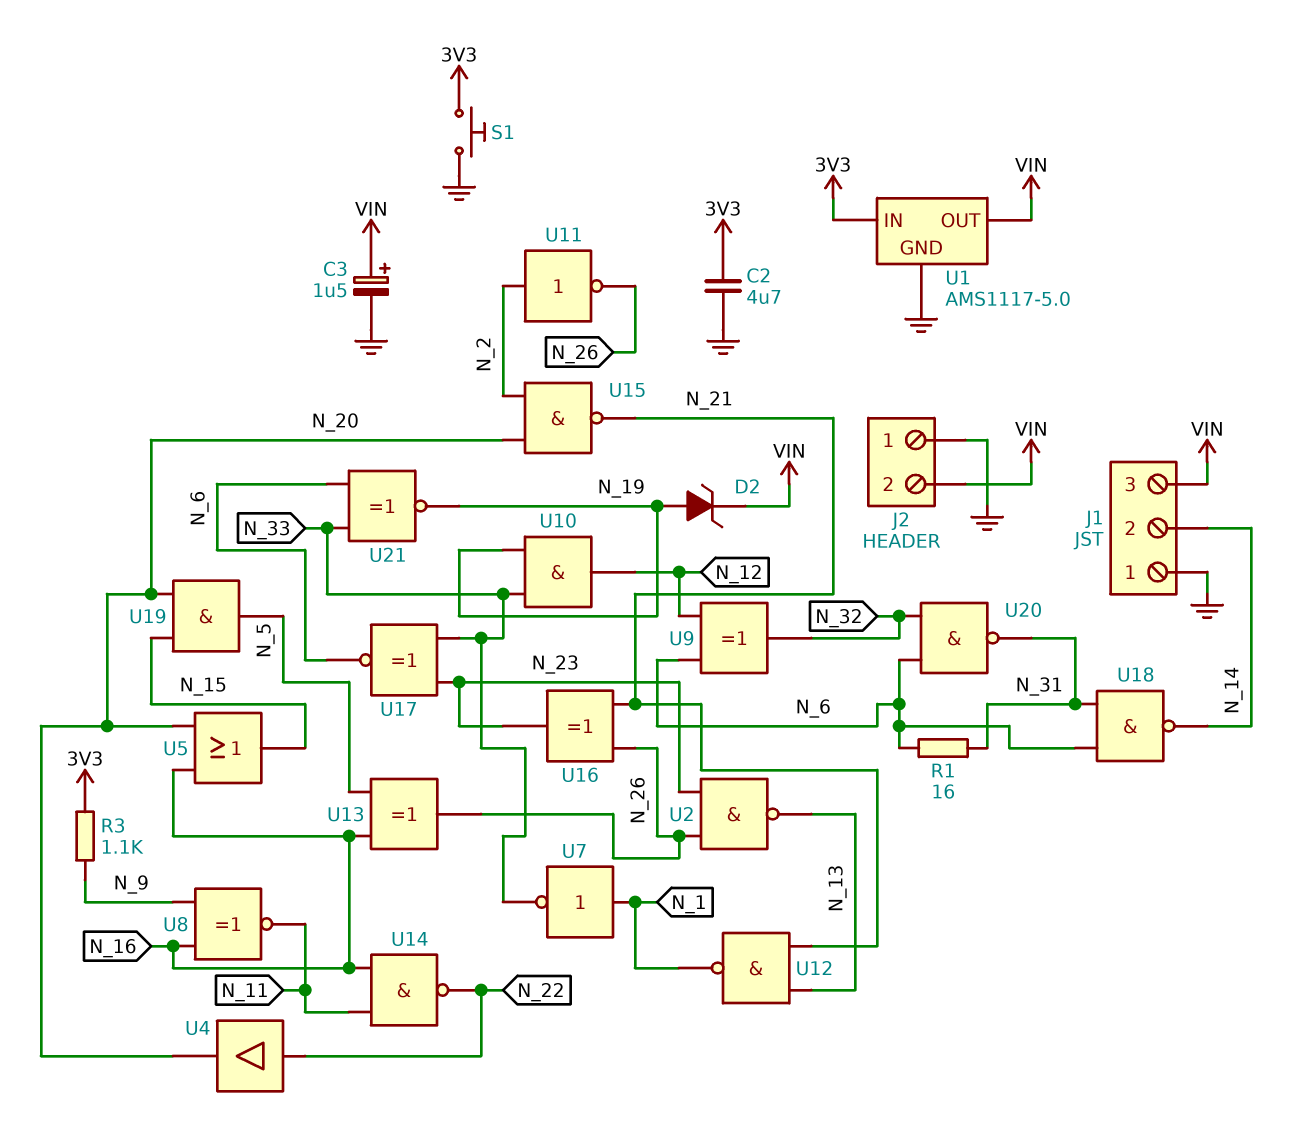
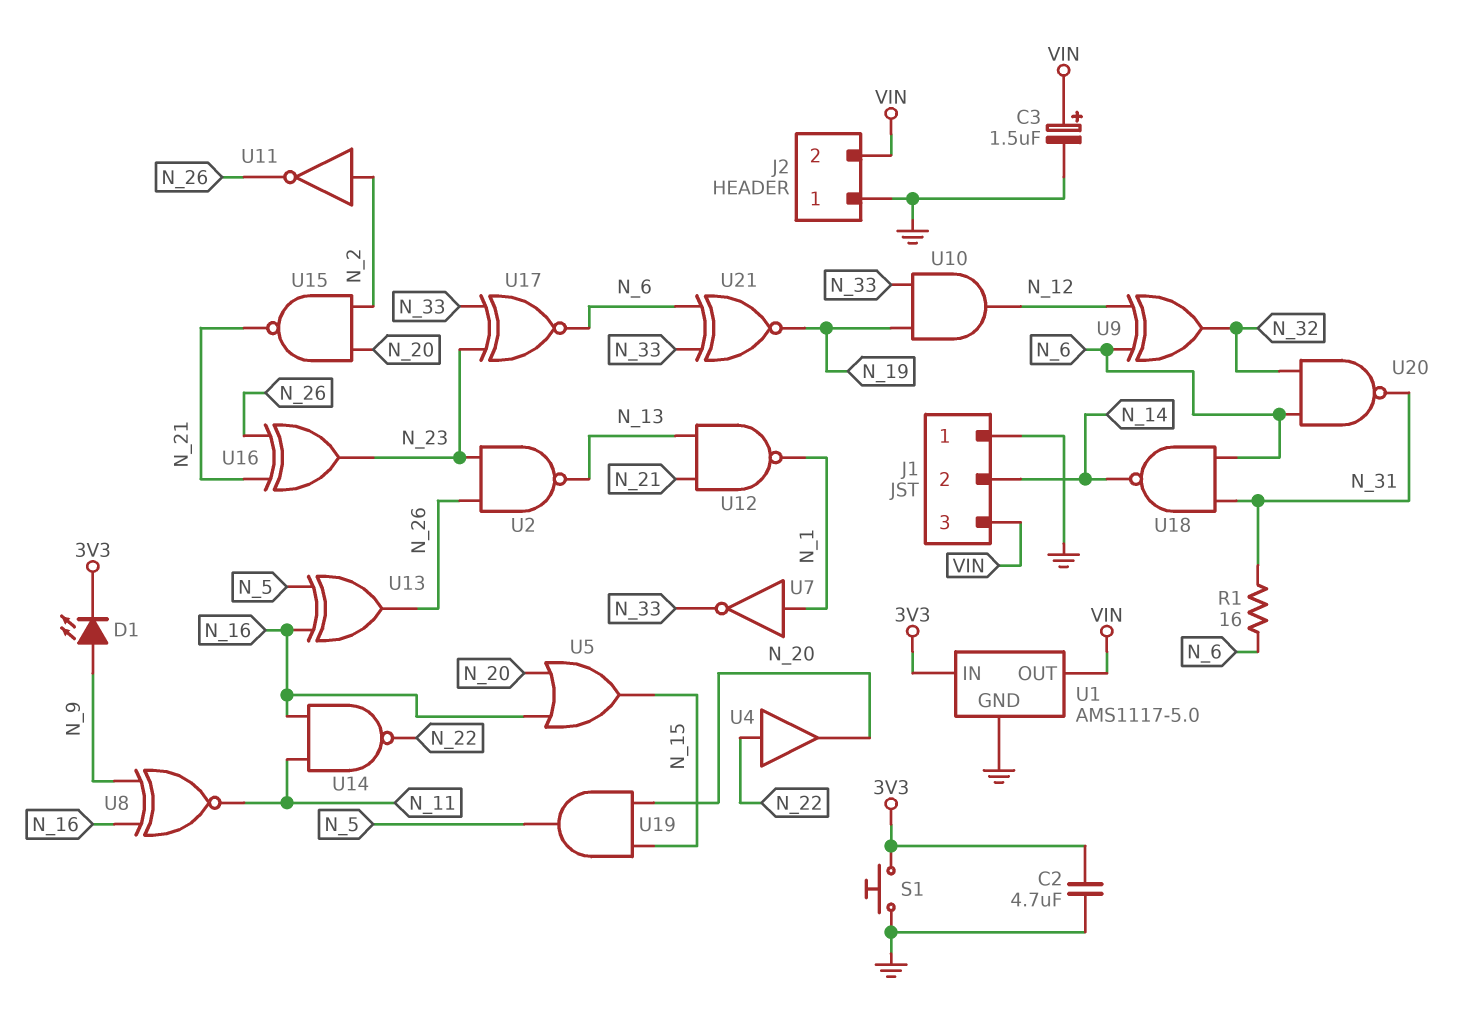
D1: none -> LED (A N_9, K 3V3)
D2: zener (A N_19, K VIN) -> none
R3: 1.1k (3V3, N_9) -> none

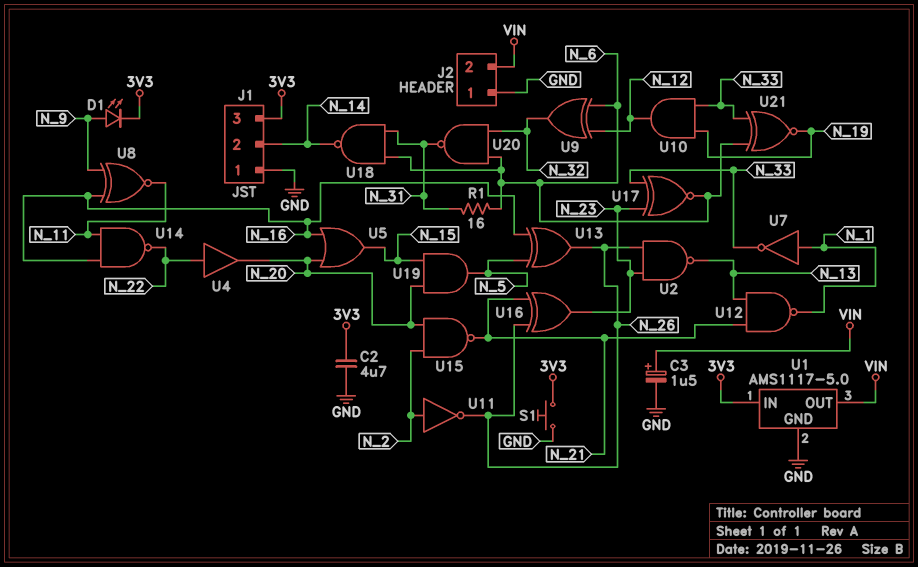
J1 pin 3: VIN -> 3V3

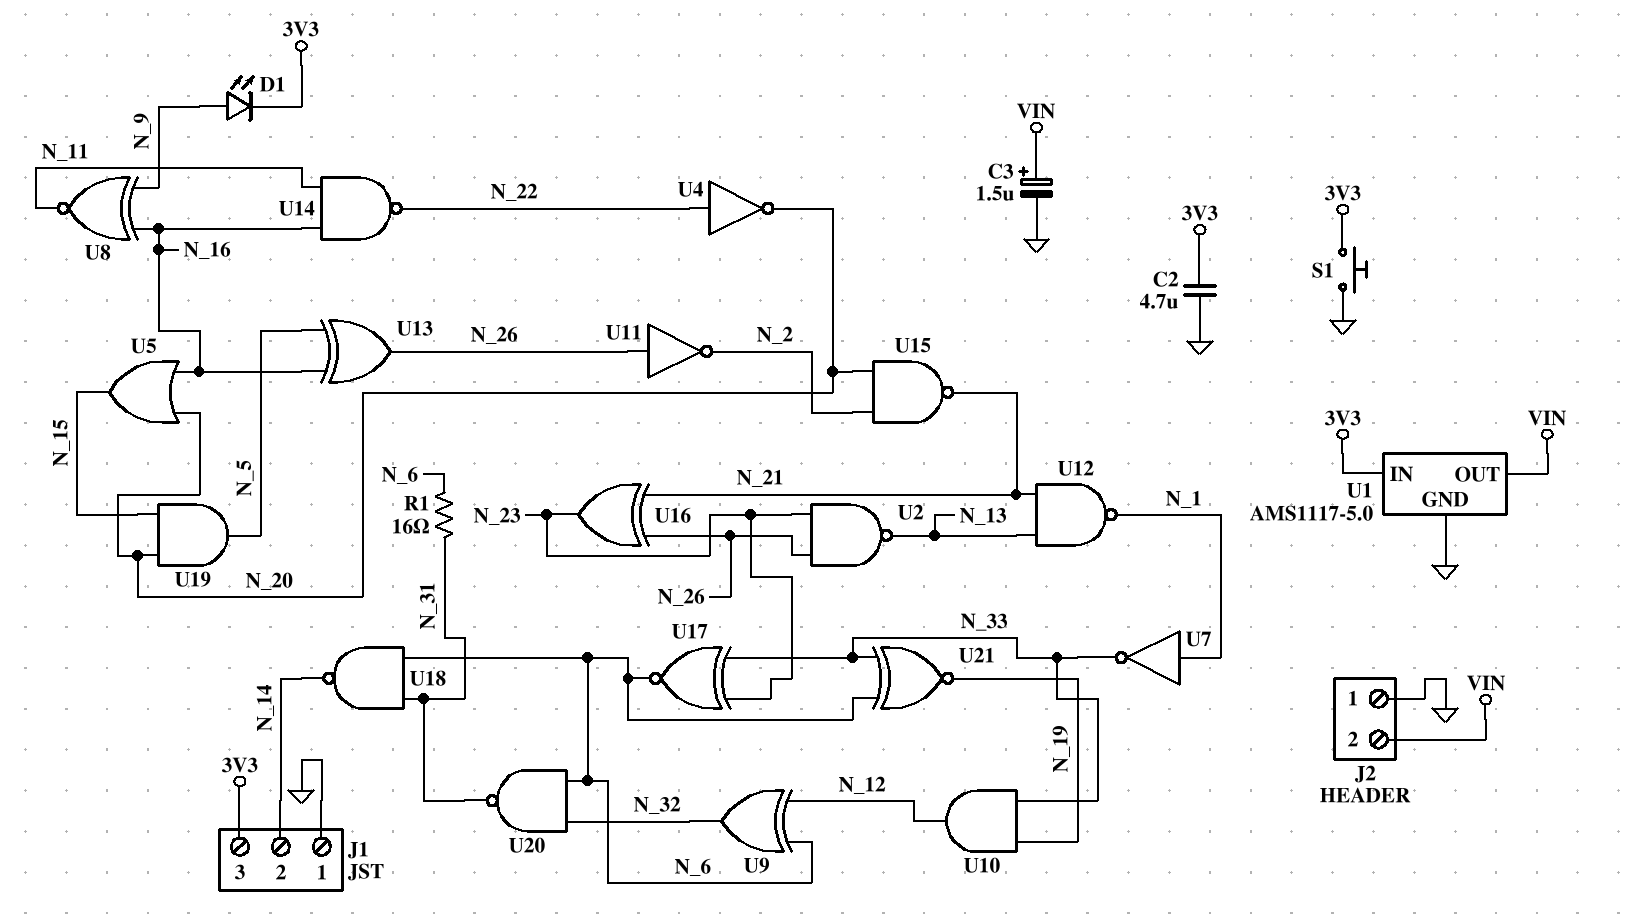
U4: buffer (in N_22, out N_20) -> NOT (in N_22, out N_20)
U11: NOT (in N_2, out N_26) -> NOT (in N_26, out N_2)

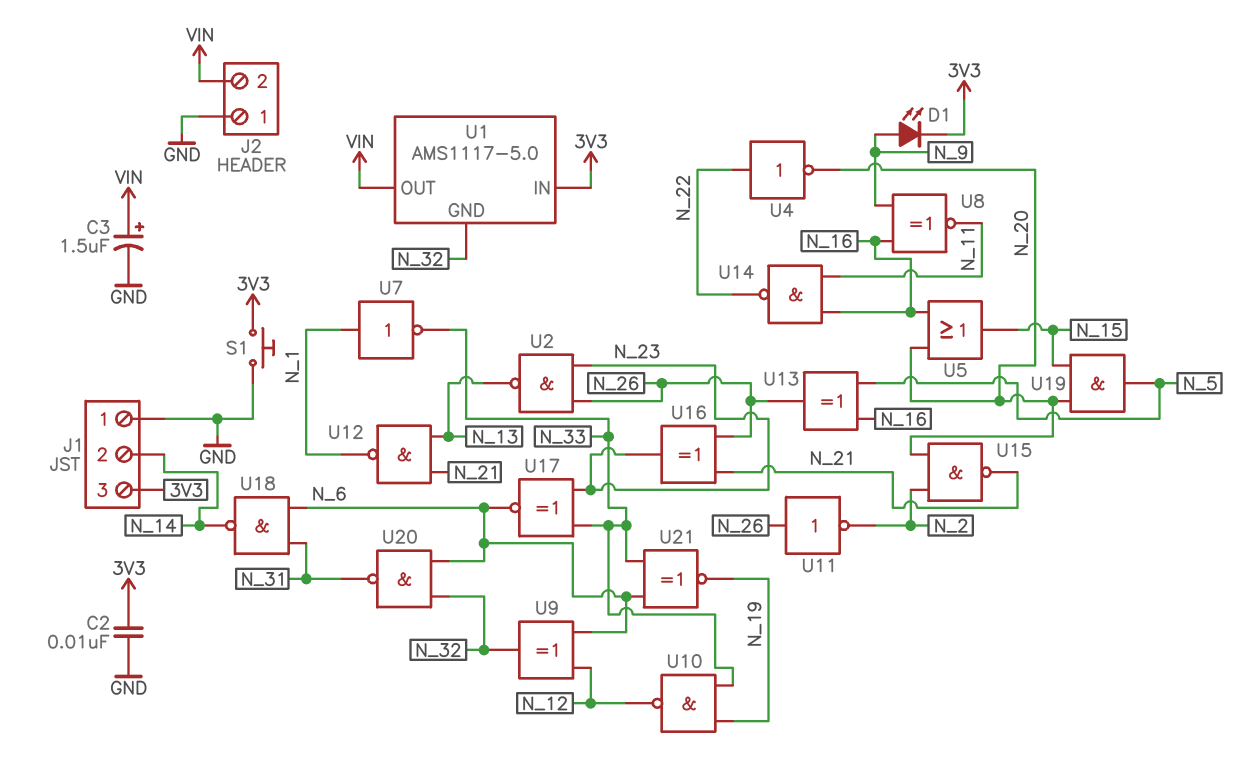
C2: 4.7uF (3V3, GND) -> 10nF (3V3, GND)
R1: 16 (N_6, N_31) -> none
U1 pin GND: GND -> N_32
U10: AND (in N_19, in N_33, out N_12) -> NAND (in N_19, in N_33, out N_12)

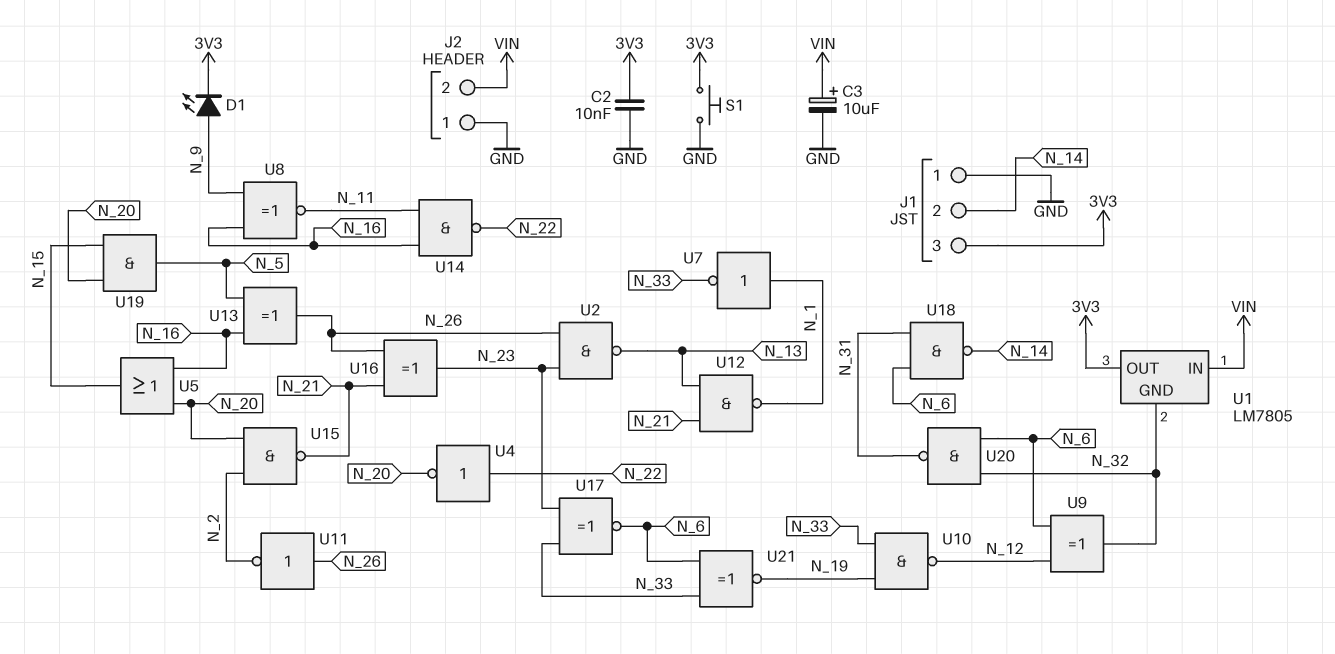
C3: 1.5uF (plus VIN, minus GND) -> 10uF (plus VIN, minus GND)
U1: AMS1117-5.0 -> LM7805
U1 pin IN: 3V3 -> VIN
U1 pin OUT: VIN -> 3V3

